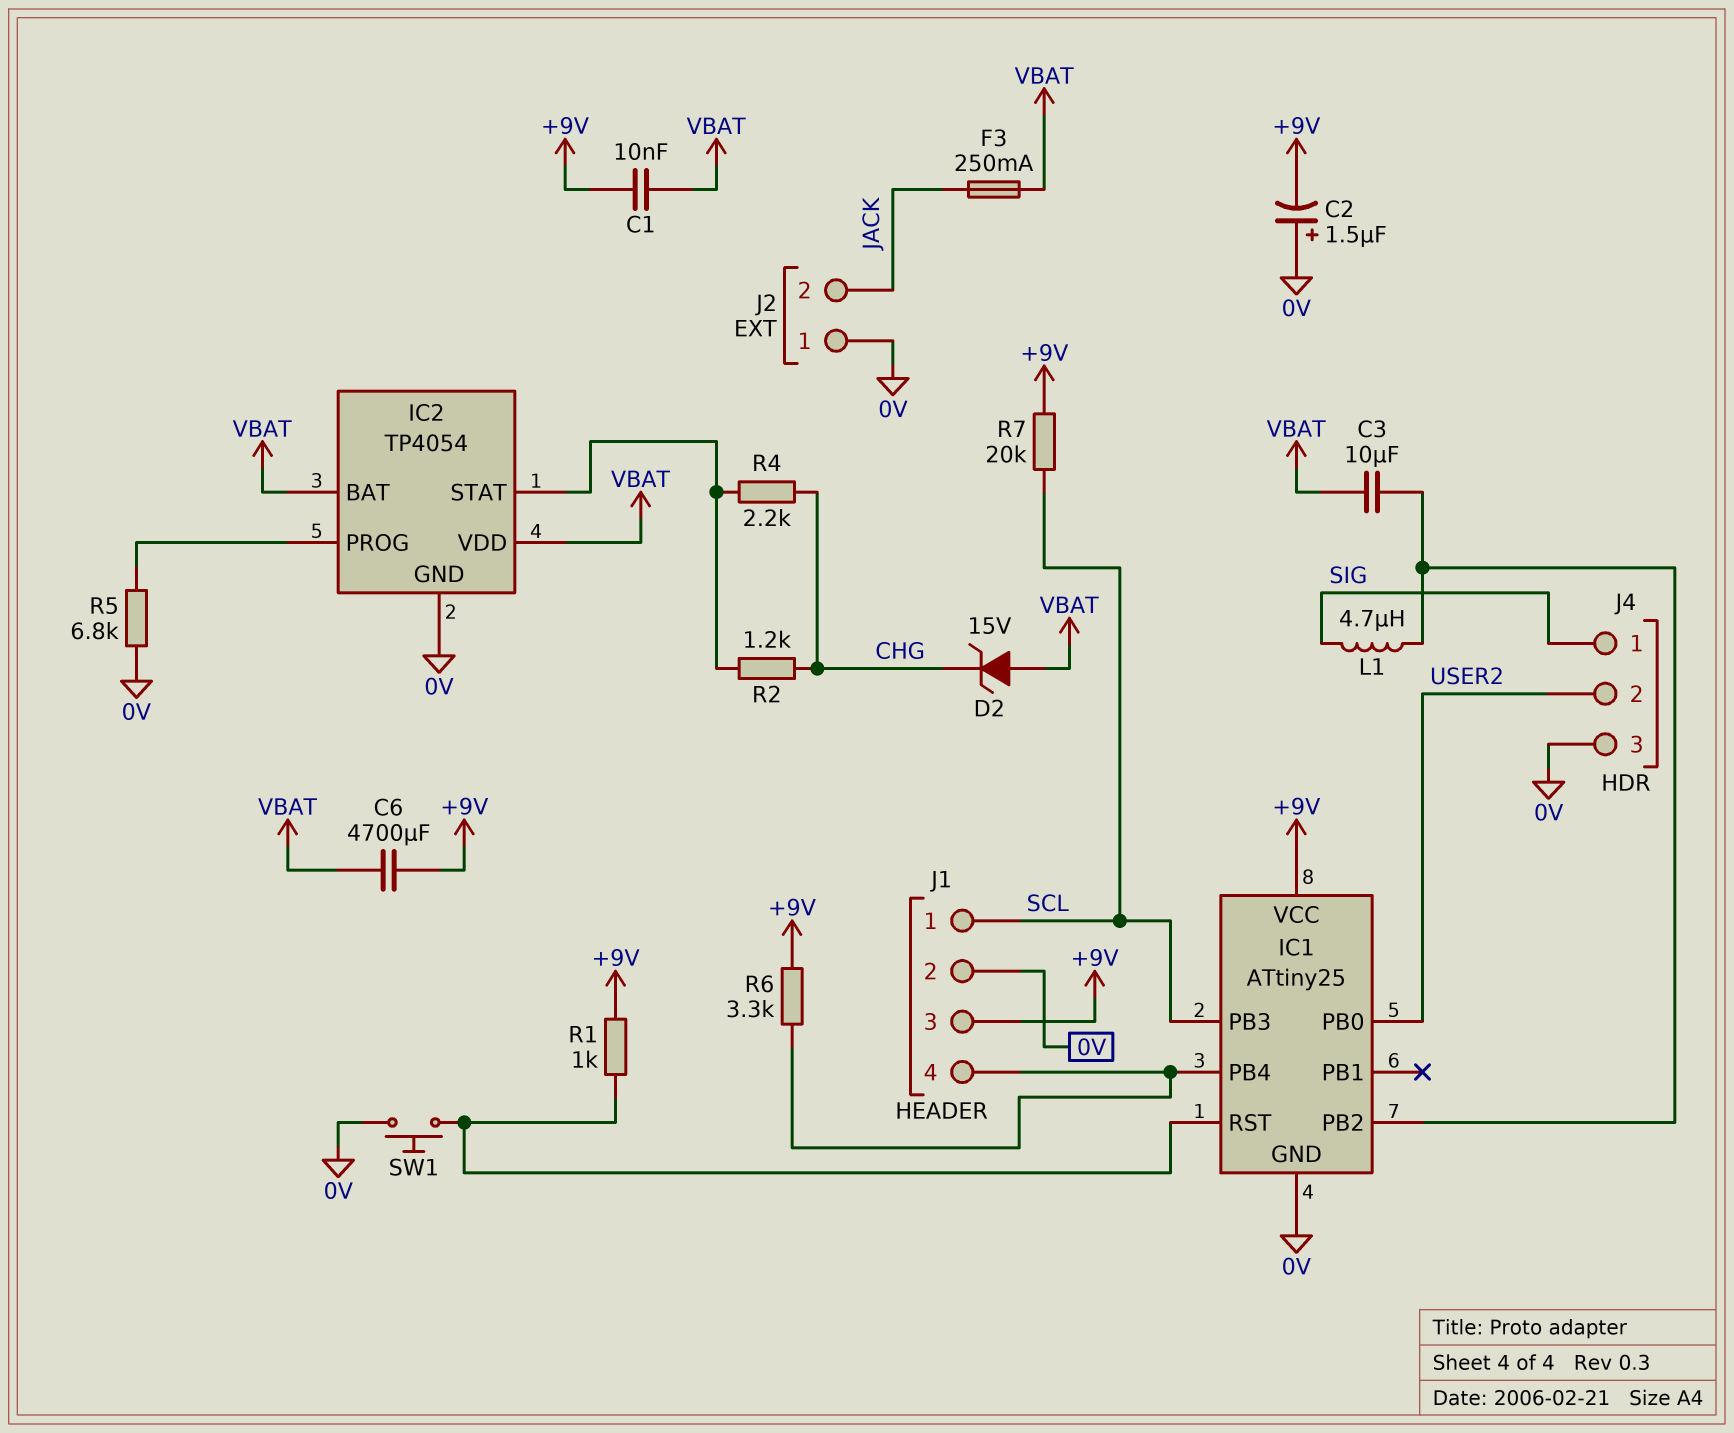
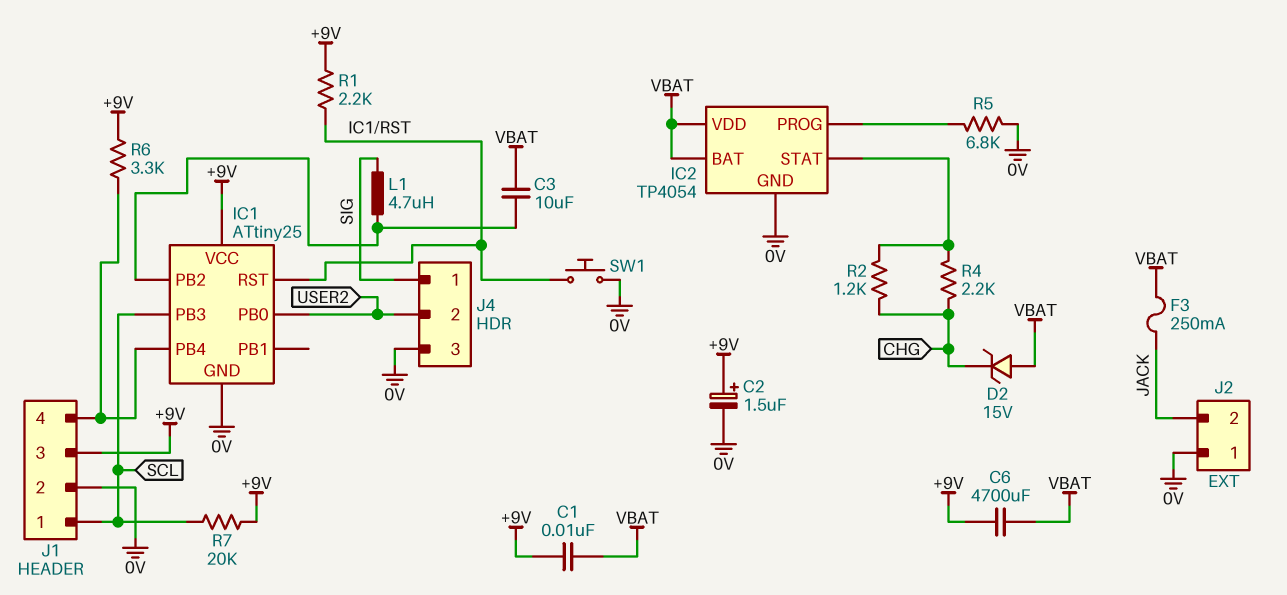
C2: 1.5uF (plus 0V, minus +9V) -> 1.5uF (plus +9V, minus 0V)
R1: 1k (+9V, IC1/RST) -> 2.2k (+9V, IC1/RST)

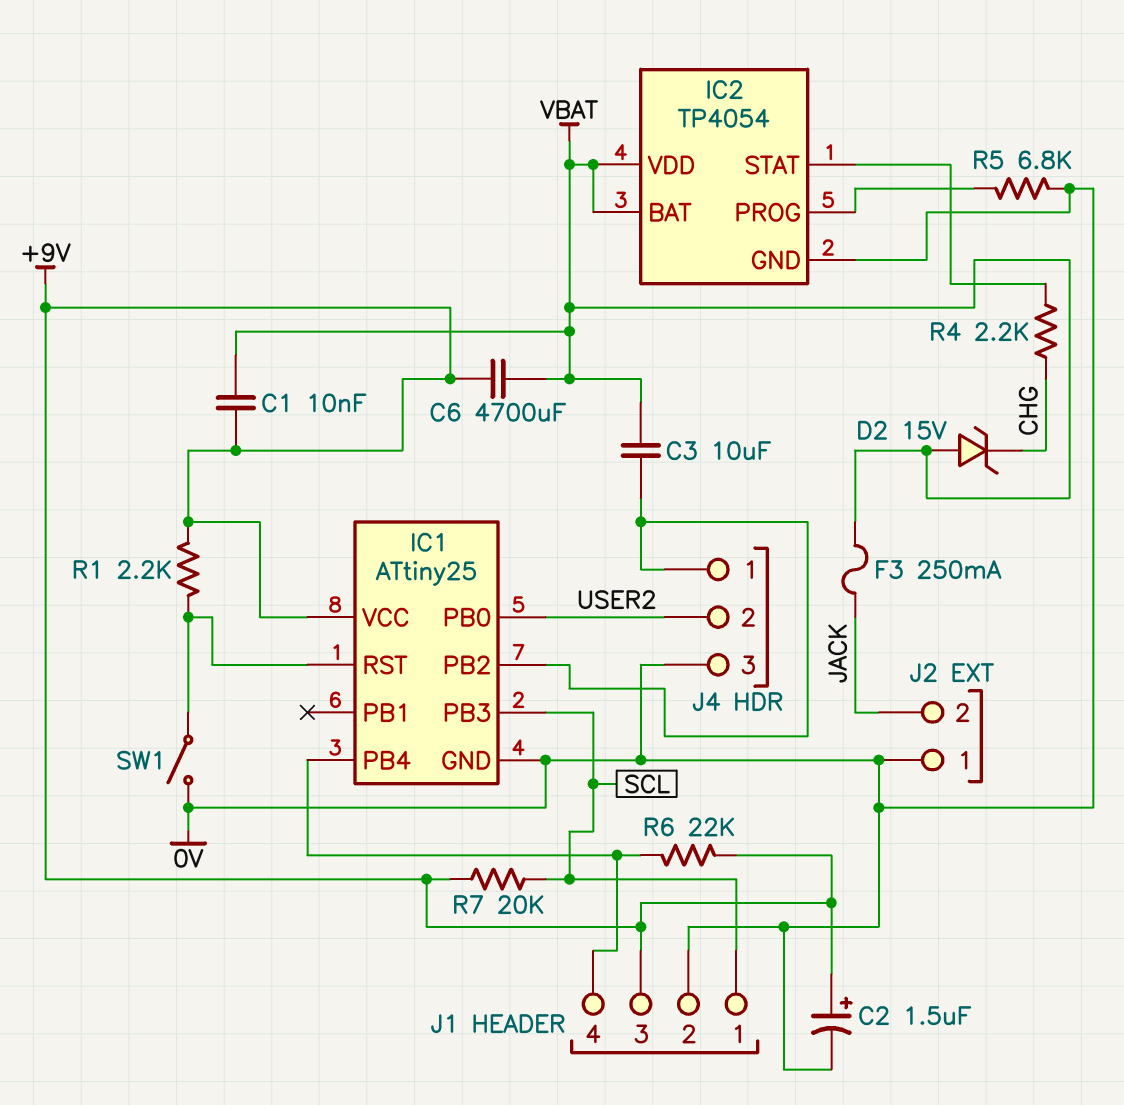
J4 pin 1: SIG -> IC1/PB2
L1: 4.7uH (IC1/PB2, SIG) -> none
R2: 1.2k (CHG, IC2/STAT) -> none
R6: 3.3k (+9V, IC1/PB4) -> 22k (+9V, IC1/PB4)
SW1: button (0V, IC1/RST) -> switch (0V, IC1/RST)

